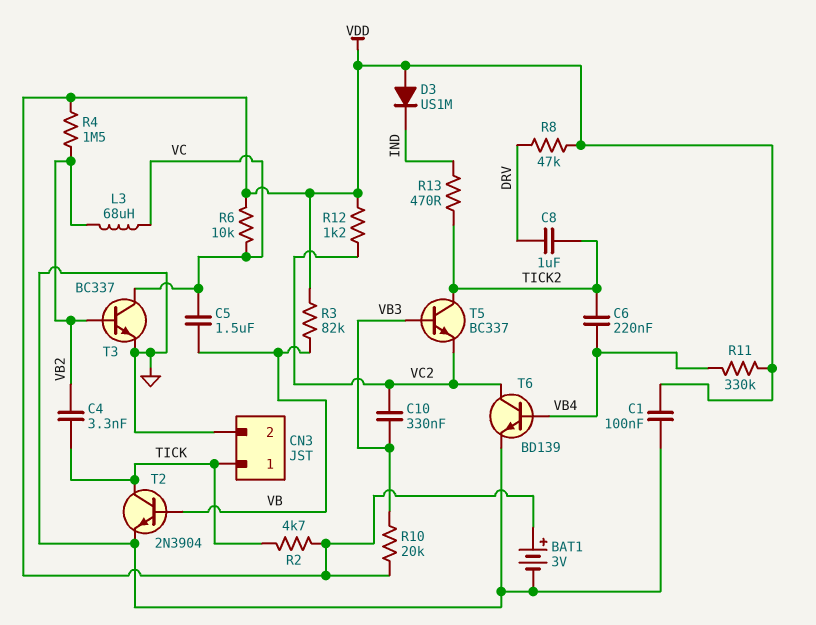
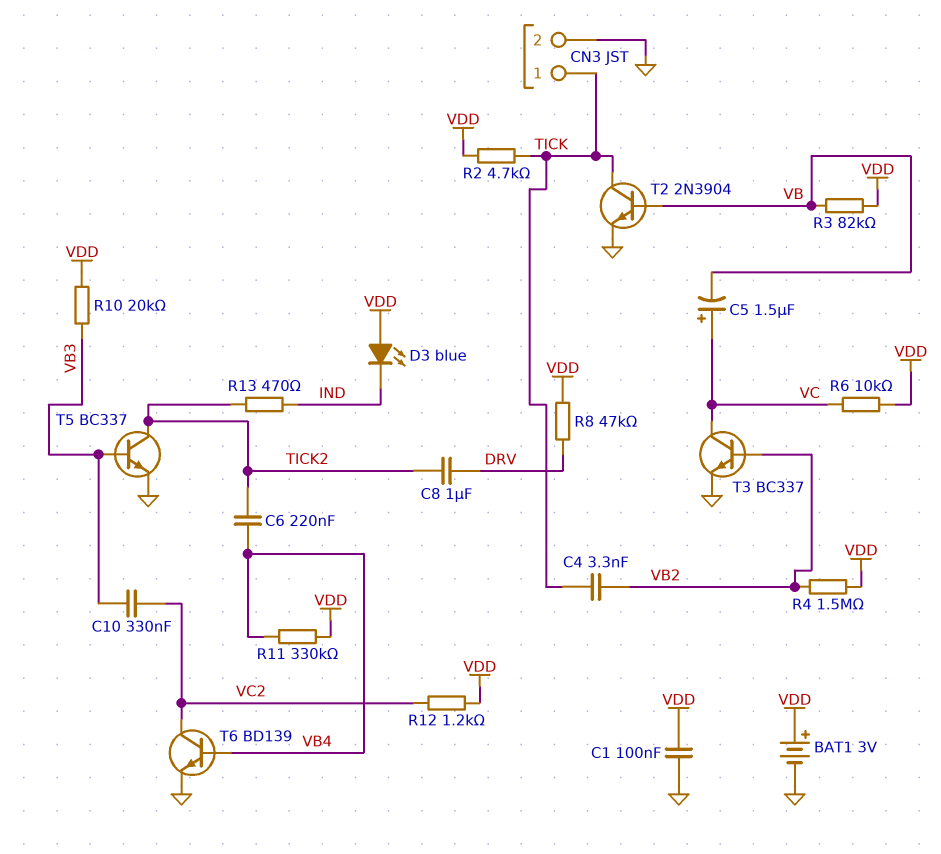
C5: 1.5uF (VB, VC) -> 1.5uF (plus VC, minus VB)
D3: diode US1M (A VDD, K IND) -> LED blue (A VDD, K IND)
L3: 68uH (VB2, VC) -> none
T5: NPN BC337 (B VB3, C TICK2, E VC2) -> NPN BC337 (B VB3, C TICK2, E GND)

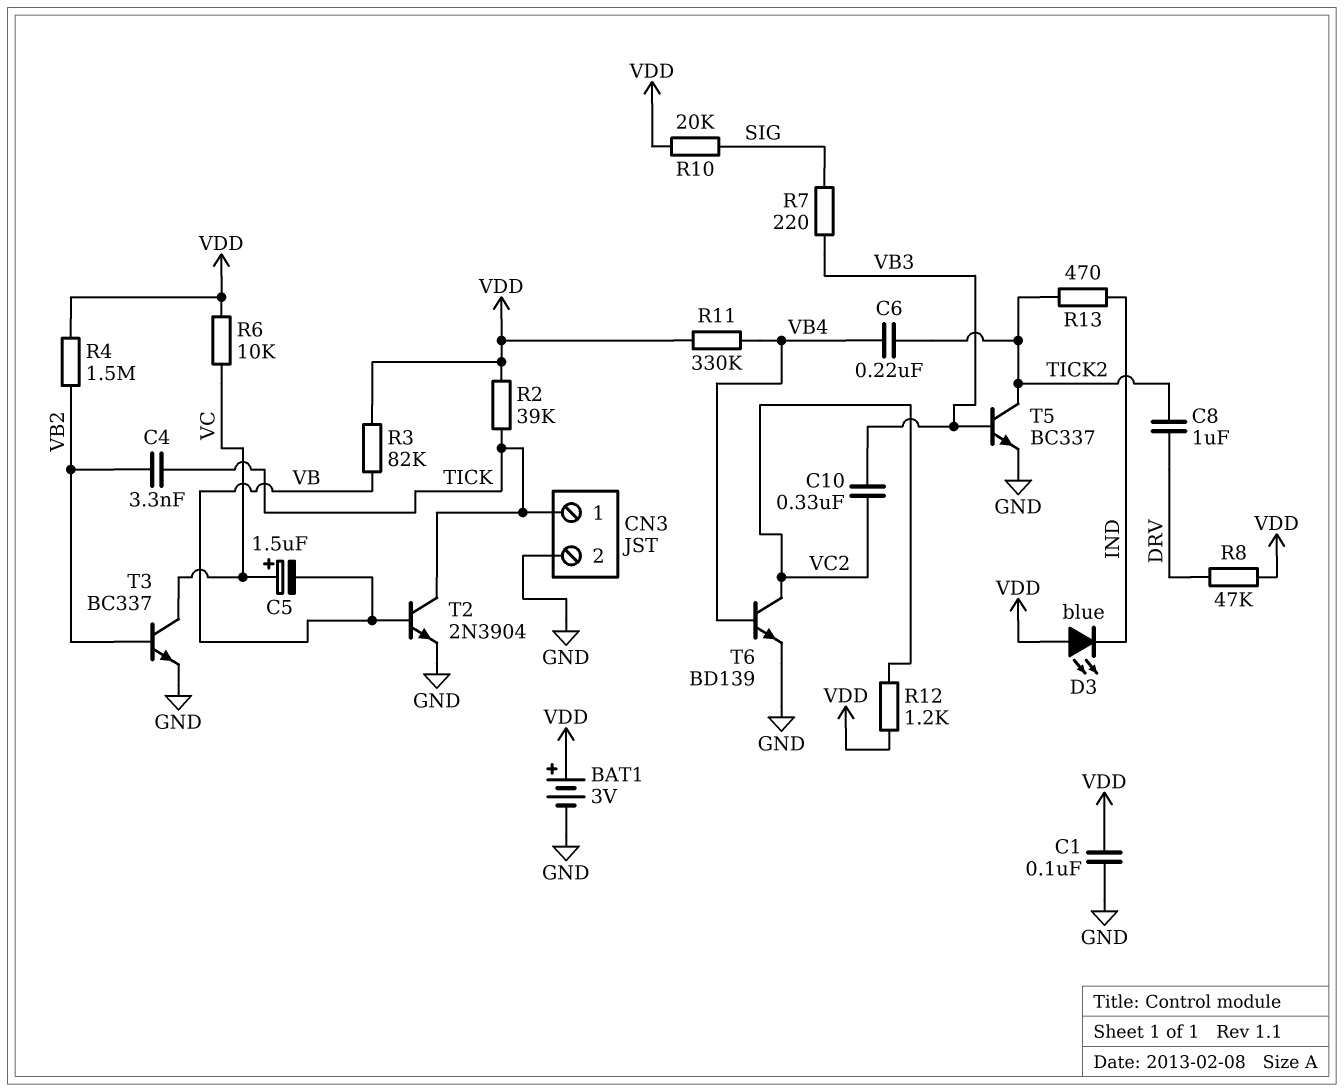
R2: 4.7k (TICK, VDD) -> 39k (TICK, VDD)
R7: none -> 220 (SIG, VB3)
R10: 20k (VB3, VDD) -> 20k (SIG, VDD)

